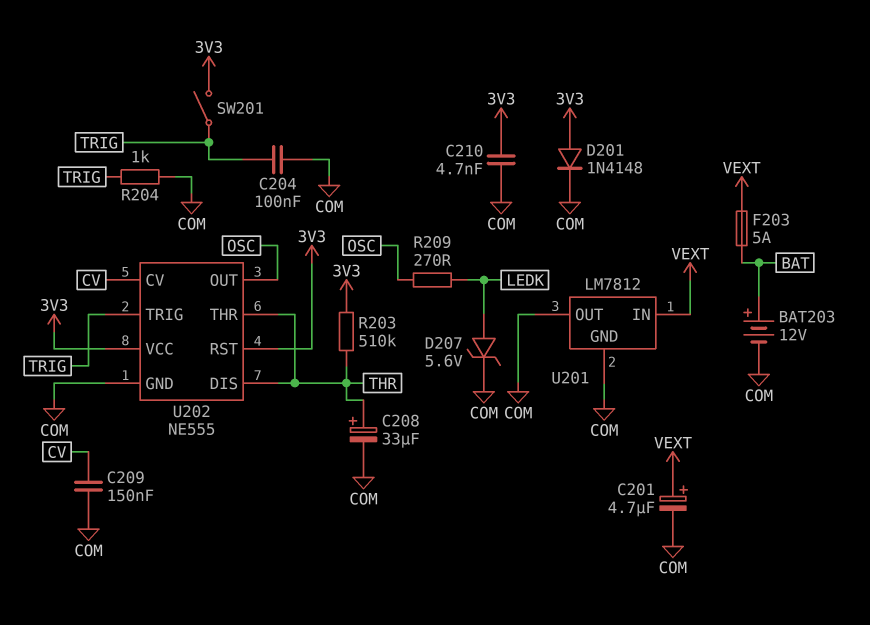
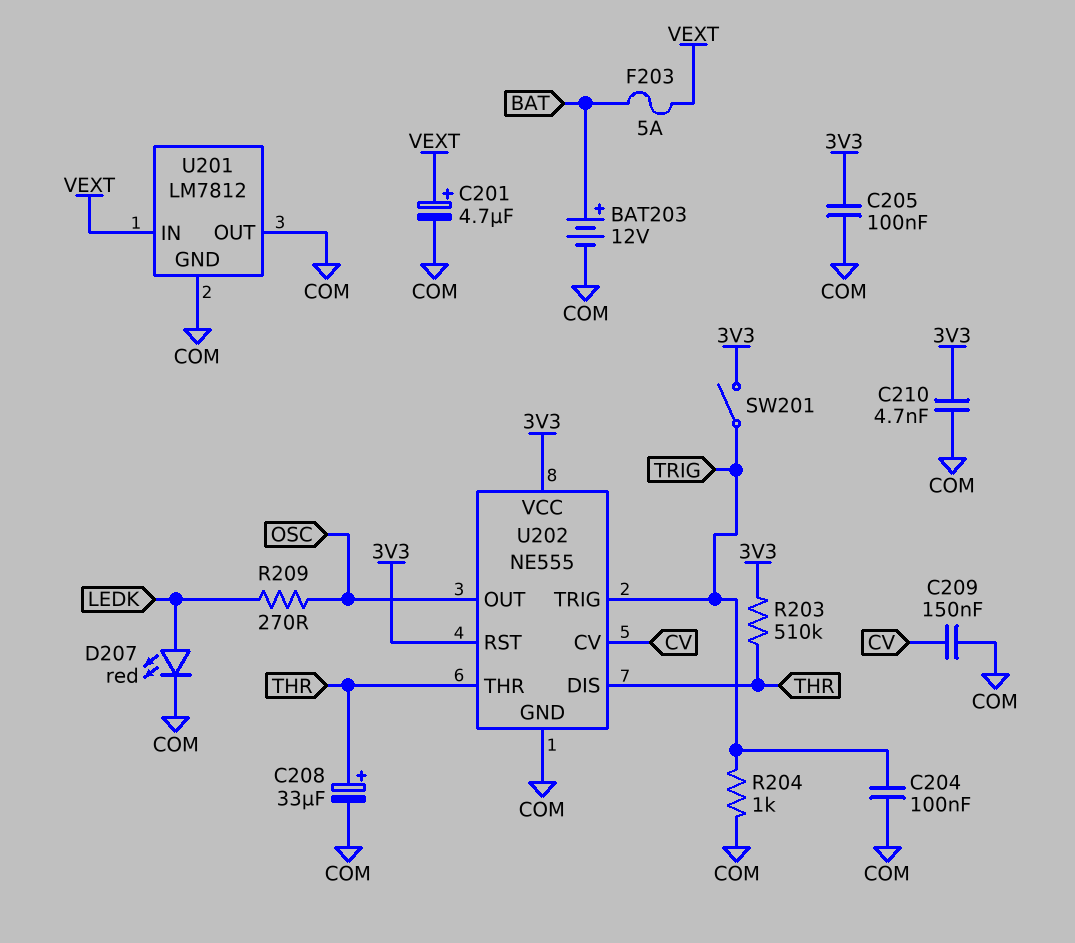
C205: none -> 100nF (3V3, COM)
D201: diode 1N4148 (A 3V3, K COM) -> none
D207: zener 5.6V (A LEDK, K COM) -> LED red (A LEDK, K COM)

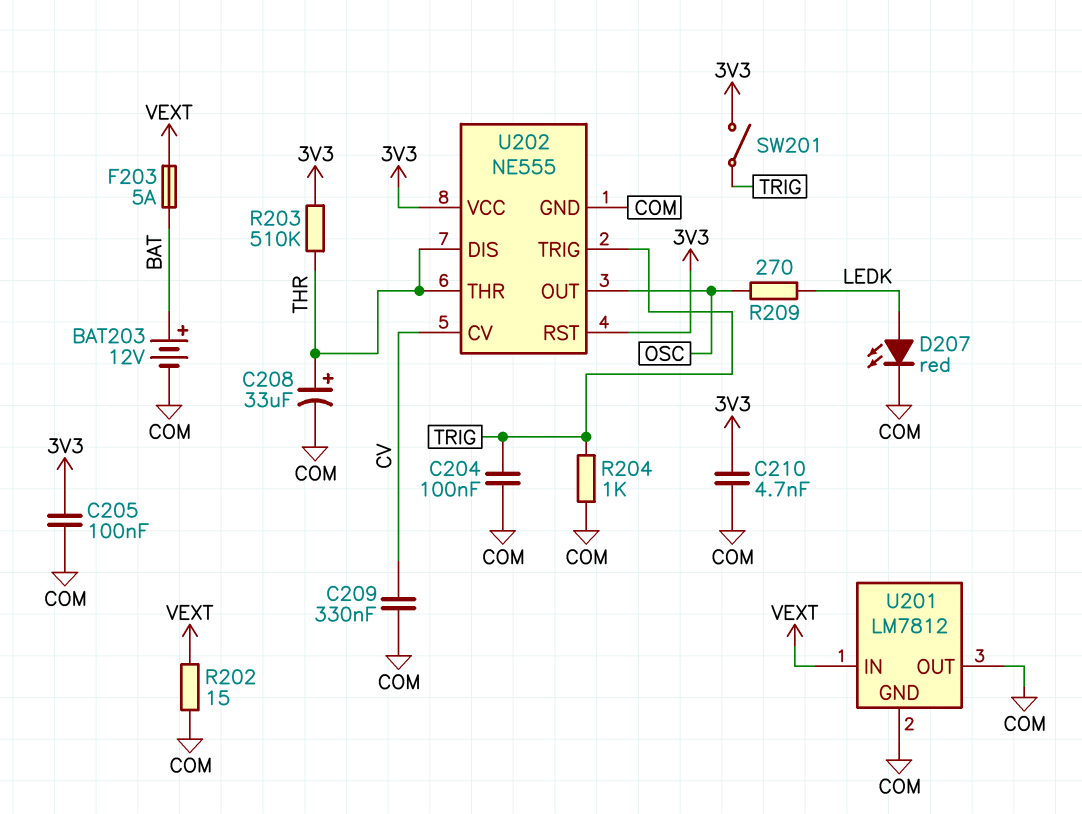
C201: 4.7uF (plus VEXT, minus COM) -> none
C209: 150nF (COM, CV) -> 330nF (COM, CV)
R202: none -> 15 (COM, VEXT)

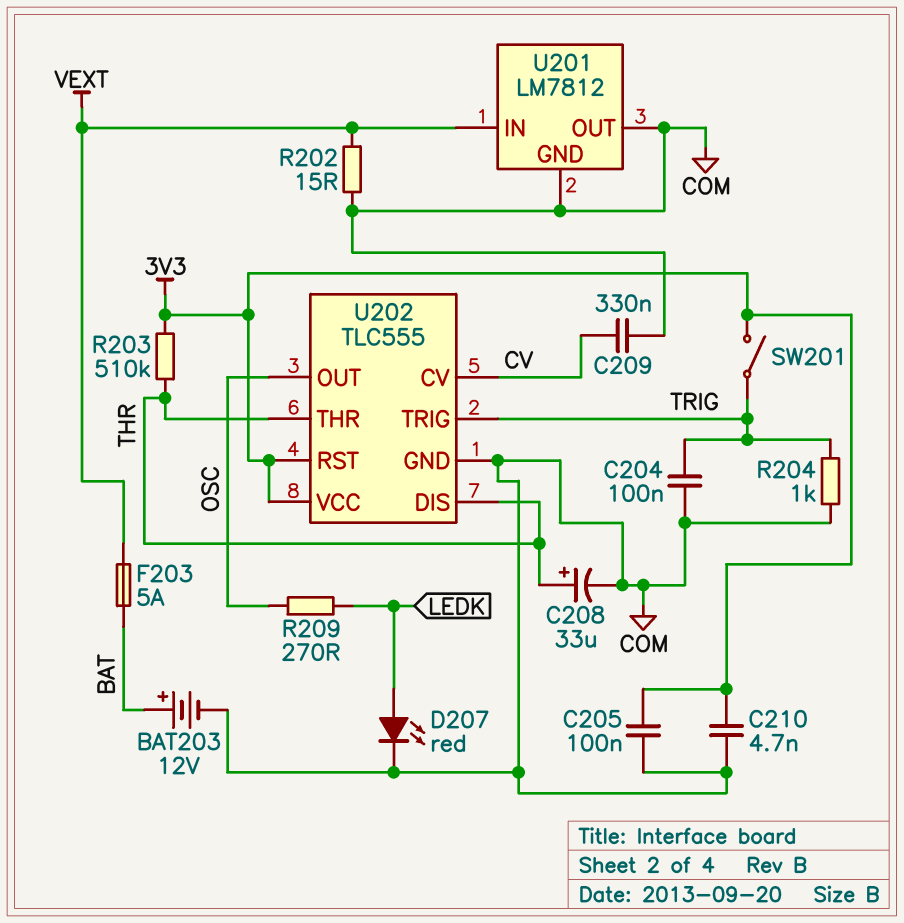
U202: NE555 -> TLC555

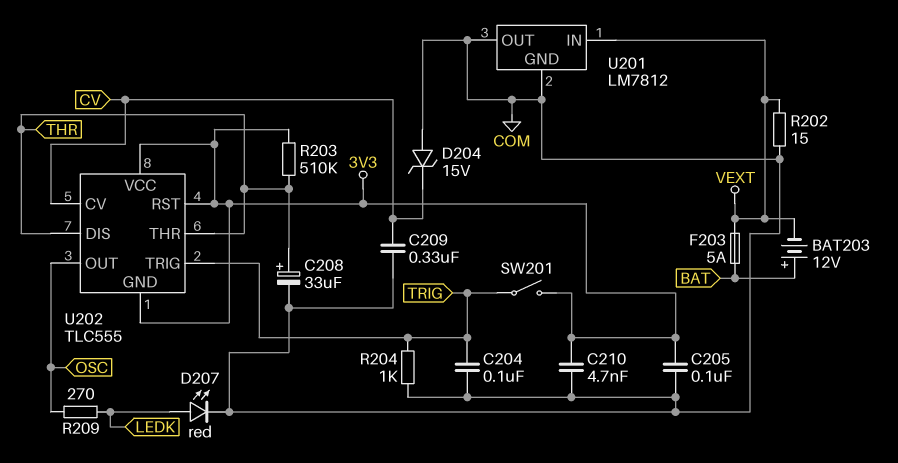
BAT203: 12V (plus BAT, minus COM) -> 12V (plus BAT, minus VEXT)
D204: none -> zener 15V (A COM, K CV)
U202 pin GND: COM -> 3V3

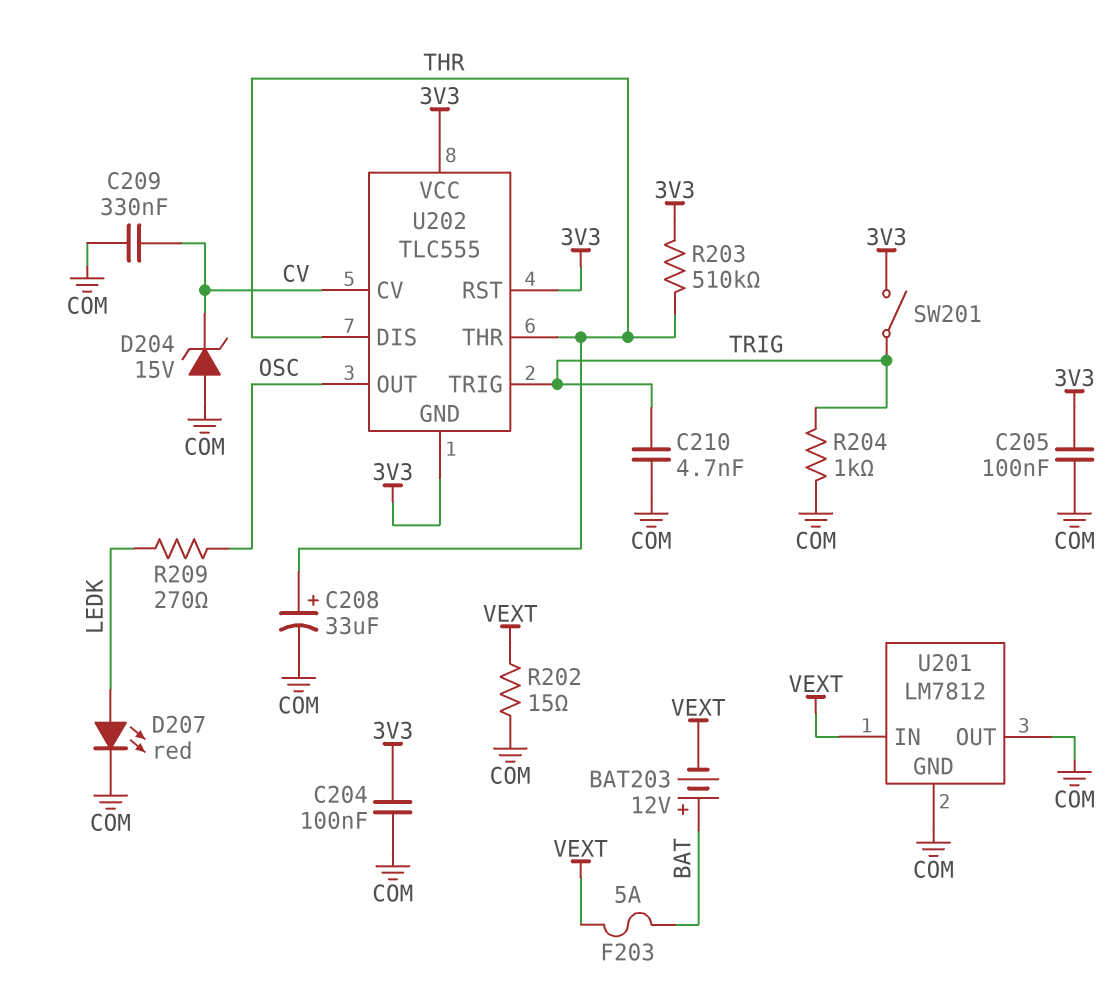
C204: 100nF (COM, TRIG) -> 100nF (3V3, COM)
C210: 4.7nF (3V3, COM) -> 4.7nF (COM, TRIG)

